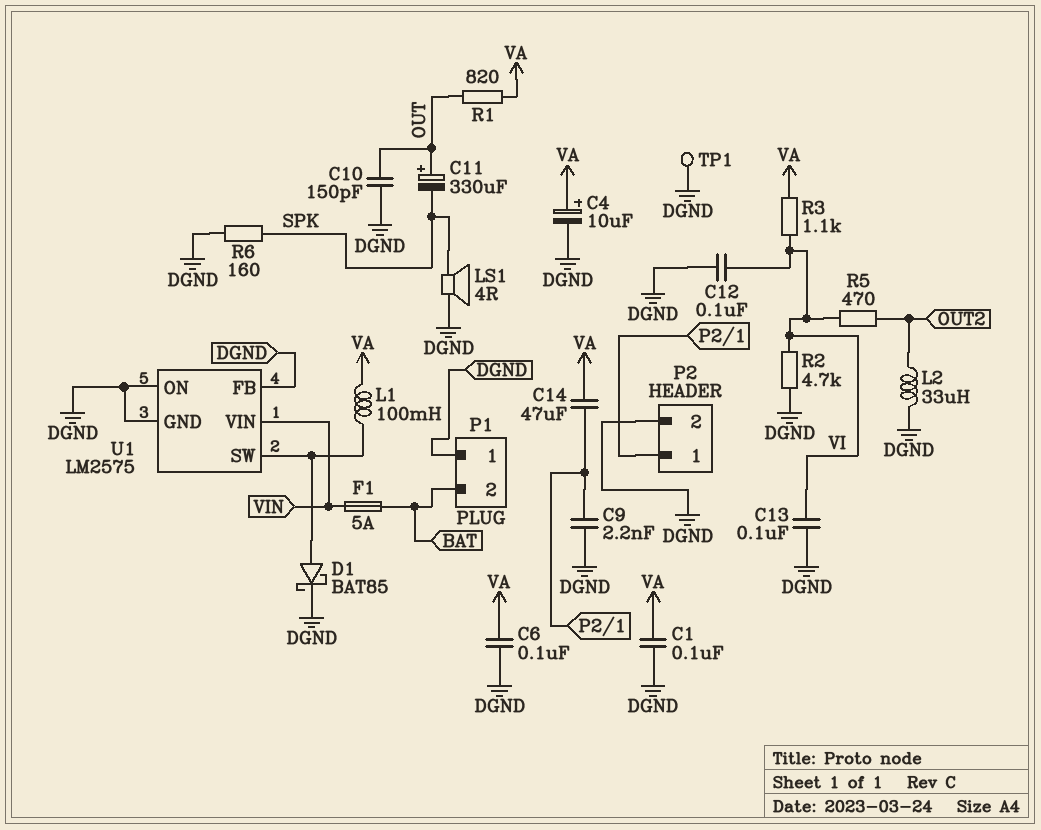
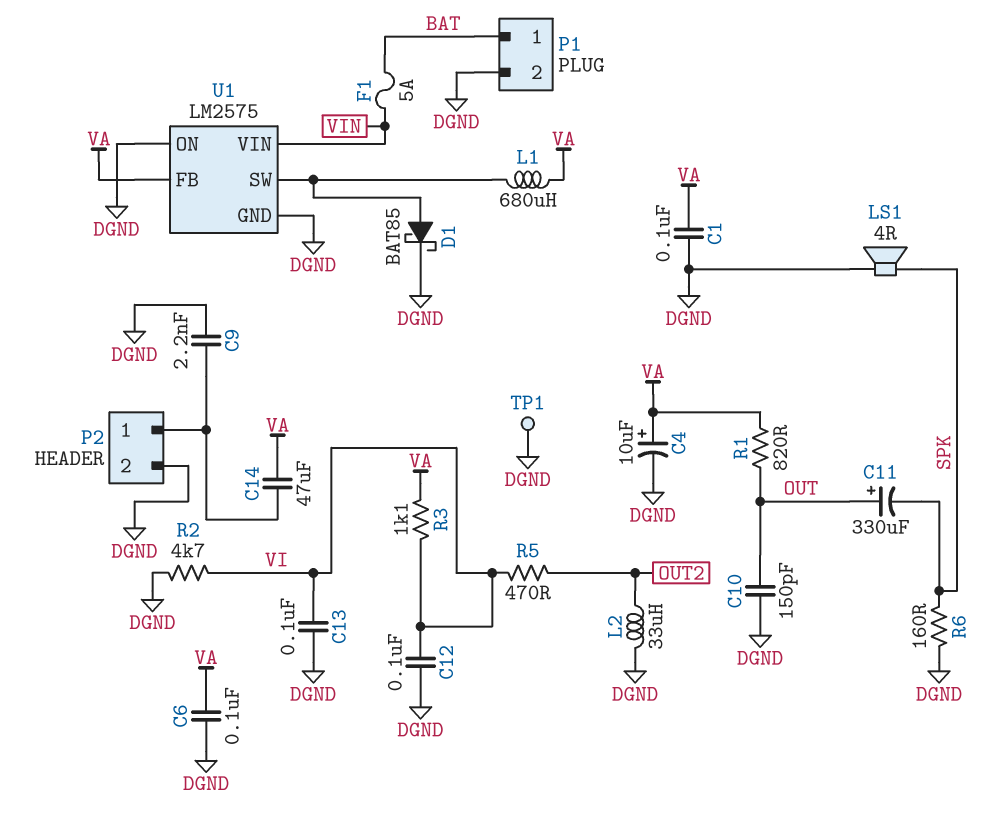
L1: 100mH (U1/SW, VA) -> 680uH (U1/SW, VA)
P1 pin 1: DGND -> BAT
P1 pin 2: BAT -> DGND
U1 pin FB: DGND -> VA

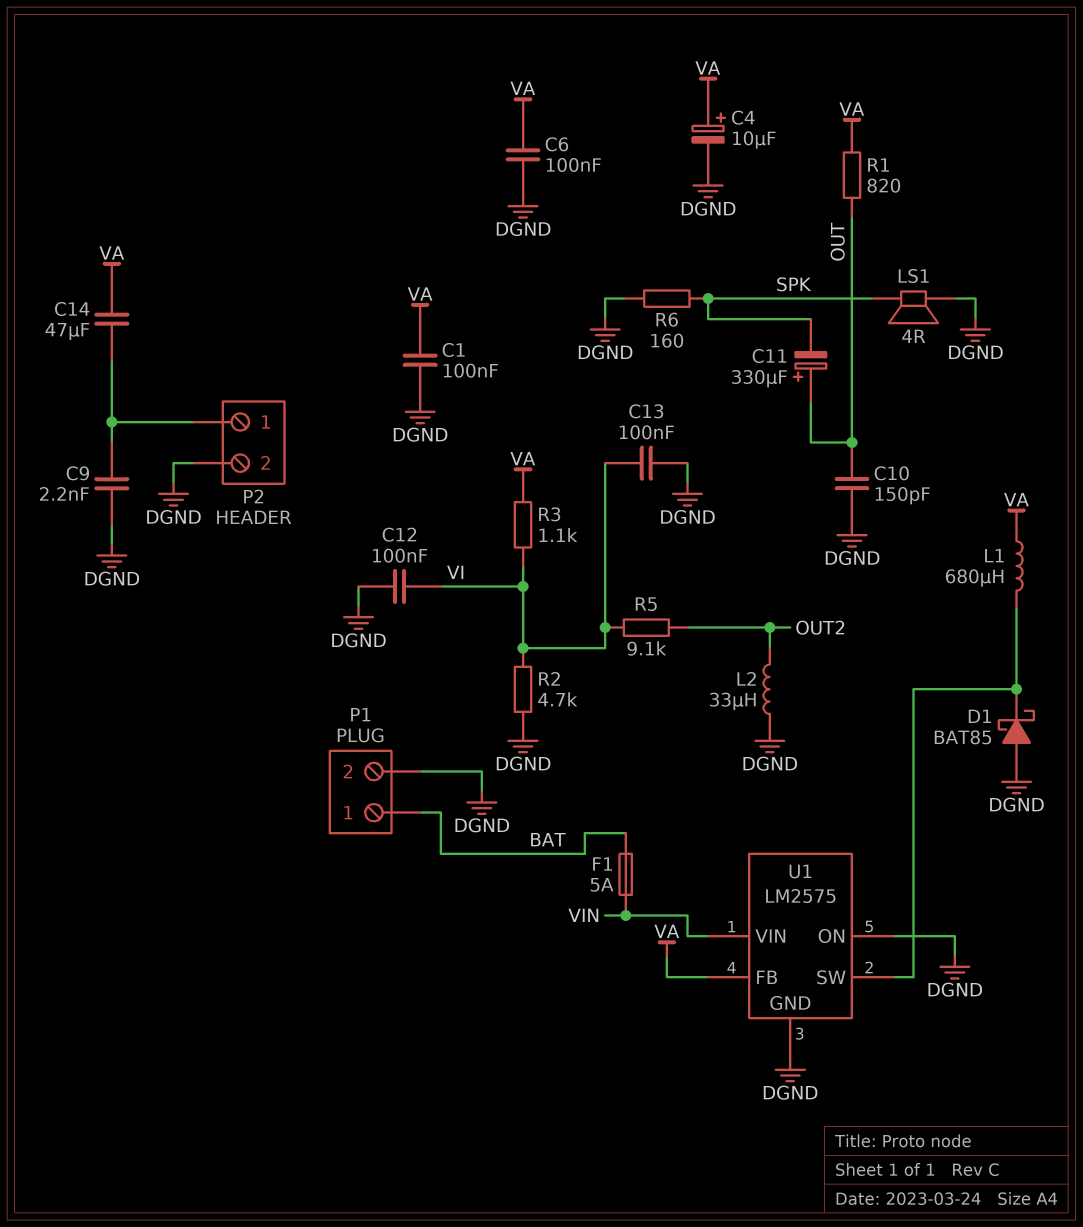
D1: schottky BAT85 (A U1/SW, K DGND) -> schottky BAT85 (A DGND, K U1/SW)
R5: 470 (OUT2, VI) -> 9.1k (OUT2, VI)
TP1: test point (DGND) -> none

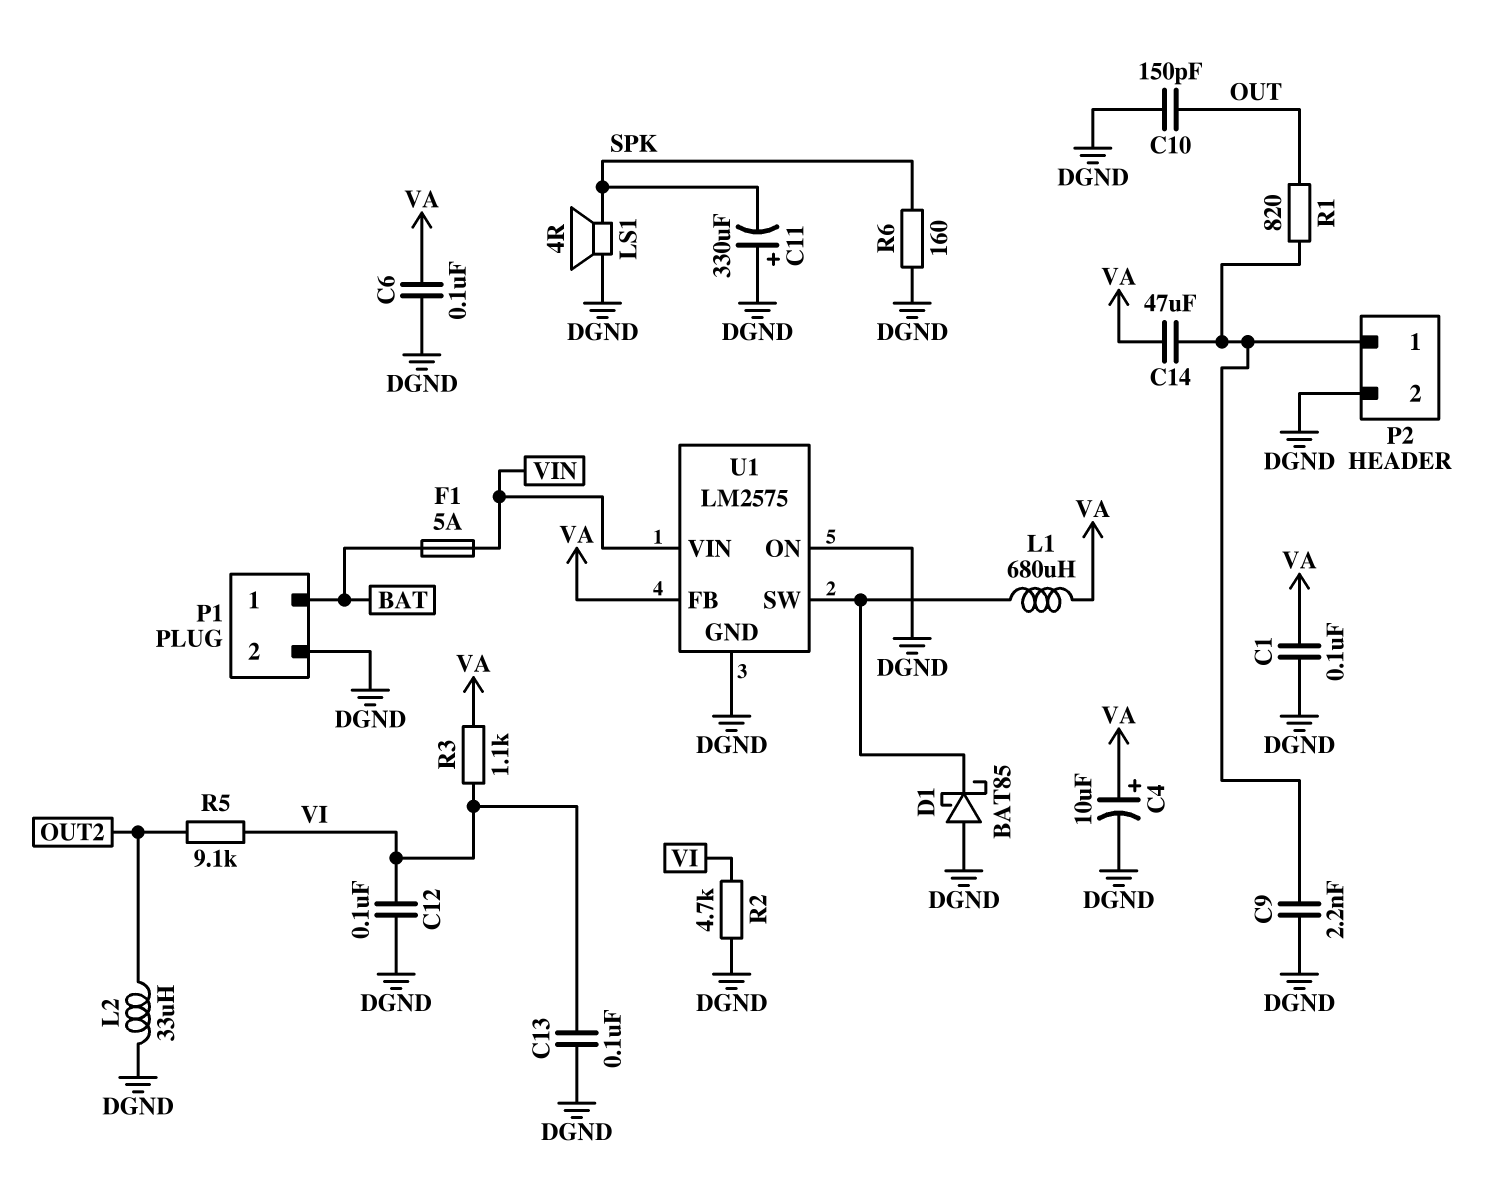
C11: 330uF (plus OUT, minus SPK) -> 330uF (plus DGND, minus SPK)
R1: 820 (OUT, VA) -> 820 (OUT, P2/1)

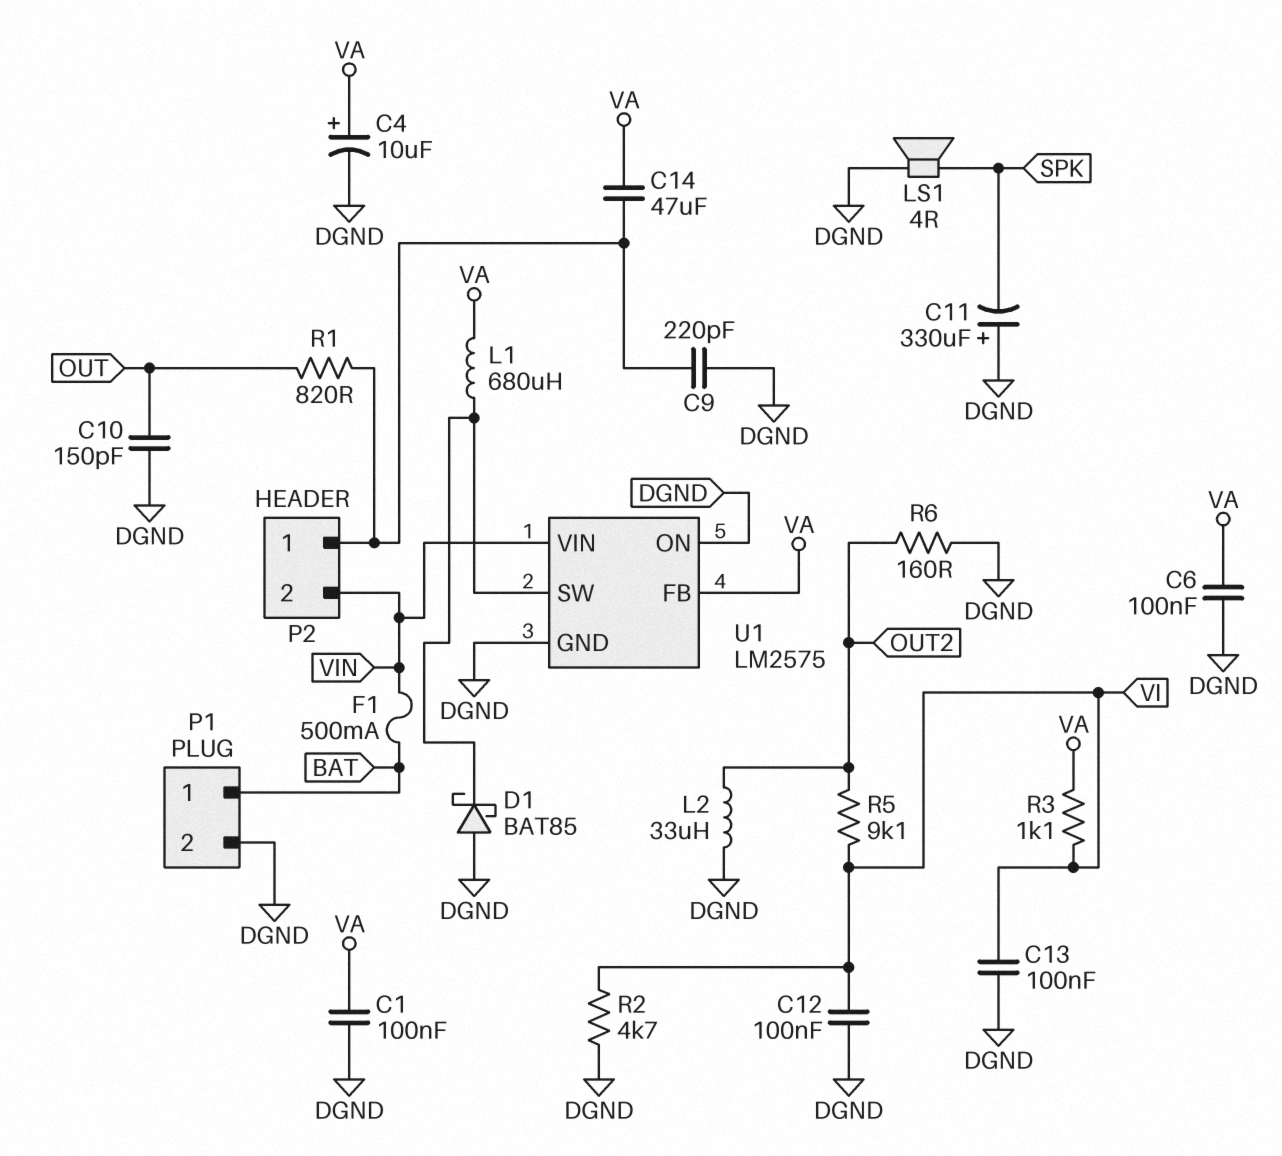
C9: 2.2nF (DGND, P2/1) -> 220pF (DGND, P2/1)
F1: 5A (BAT, VIN) -> 500mA (BAT, VIN)
P2 pin 2: DGND -> VIN
R6: 160 (DGND, SPK) -> 160 (DGND, OUT2)

